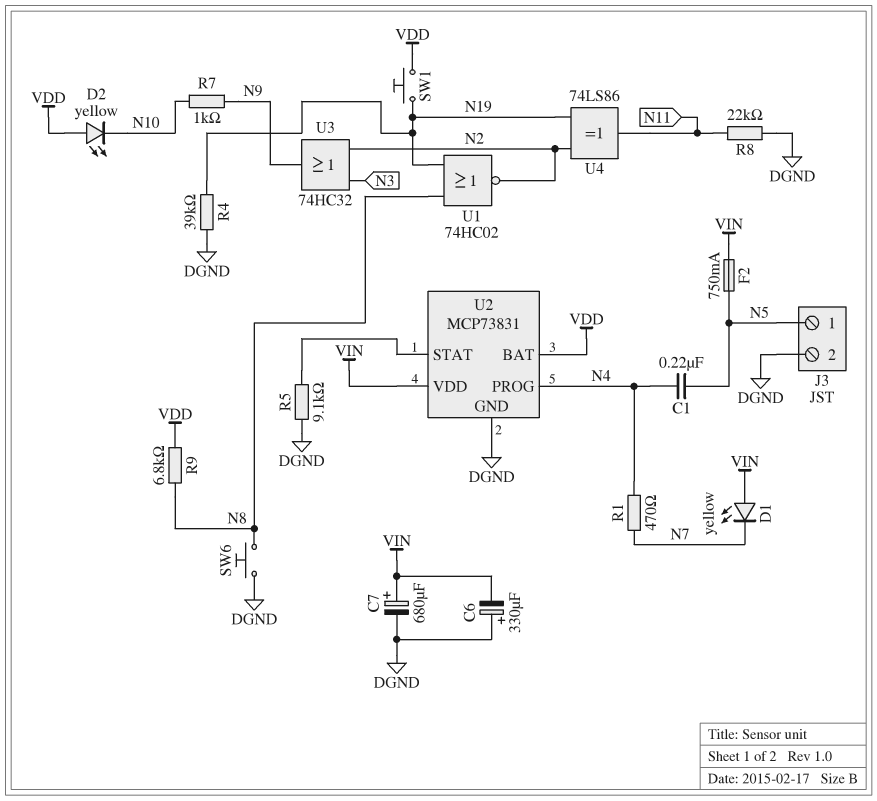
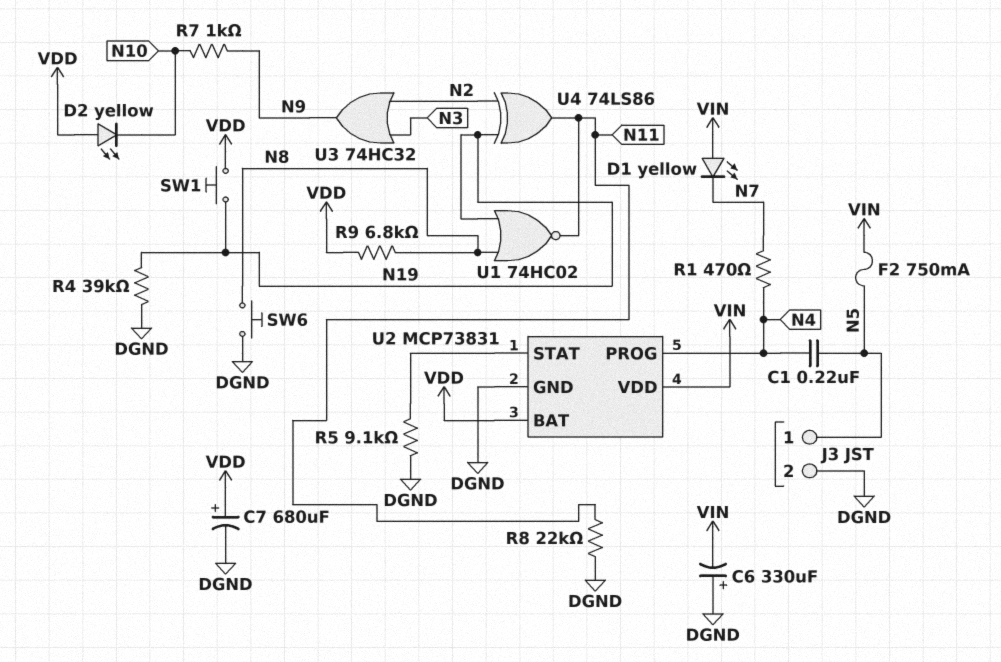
C7: 680uF (plus VIN, minus DGND) -> 680uF (plus VDD, minus DGND)
U1: NOR 74HC02 (in N8, in N19, out N2) -> NOR 74HC02 (in N8, in N19, out N11)

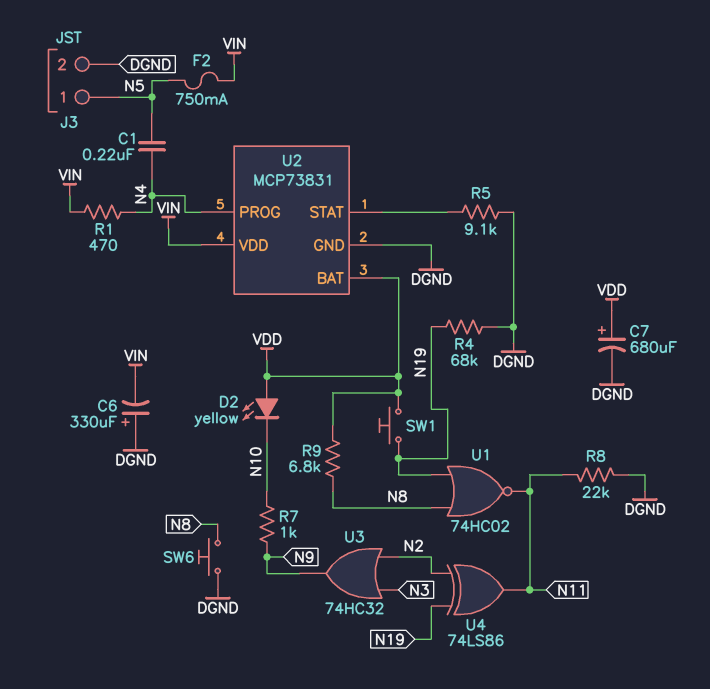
D1: LED yellow (A VIN, K N7) -> none
R1: 470 (N4, N7) -> 470 (N4, VIN)
R4: 39k (DGND, N19) -> 68k (DGND, N19)

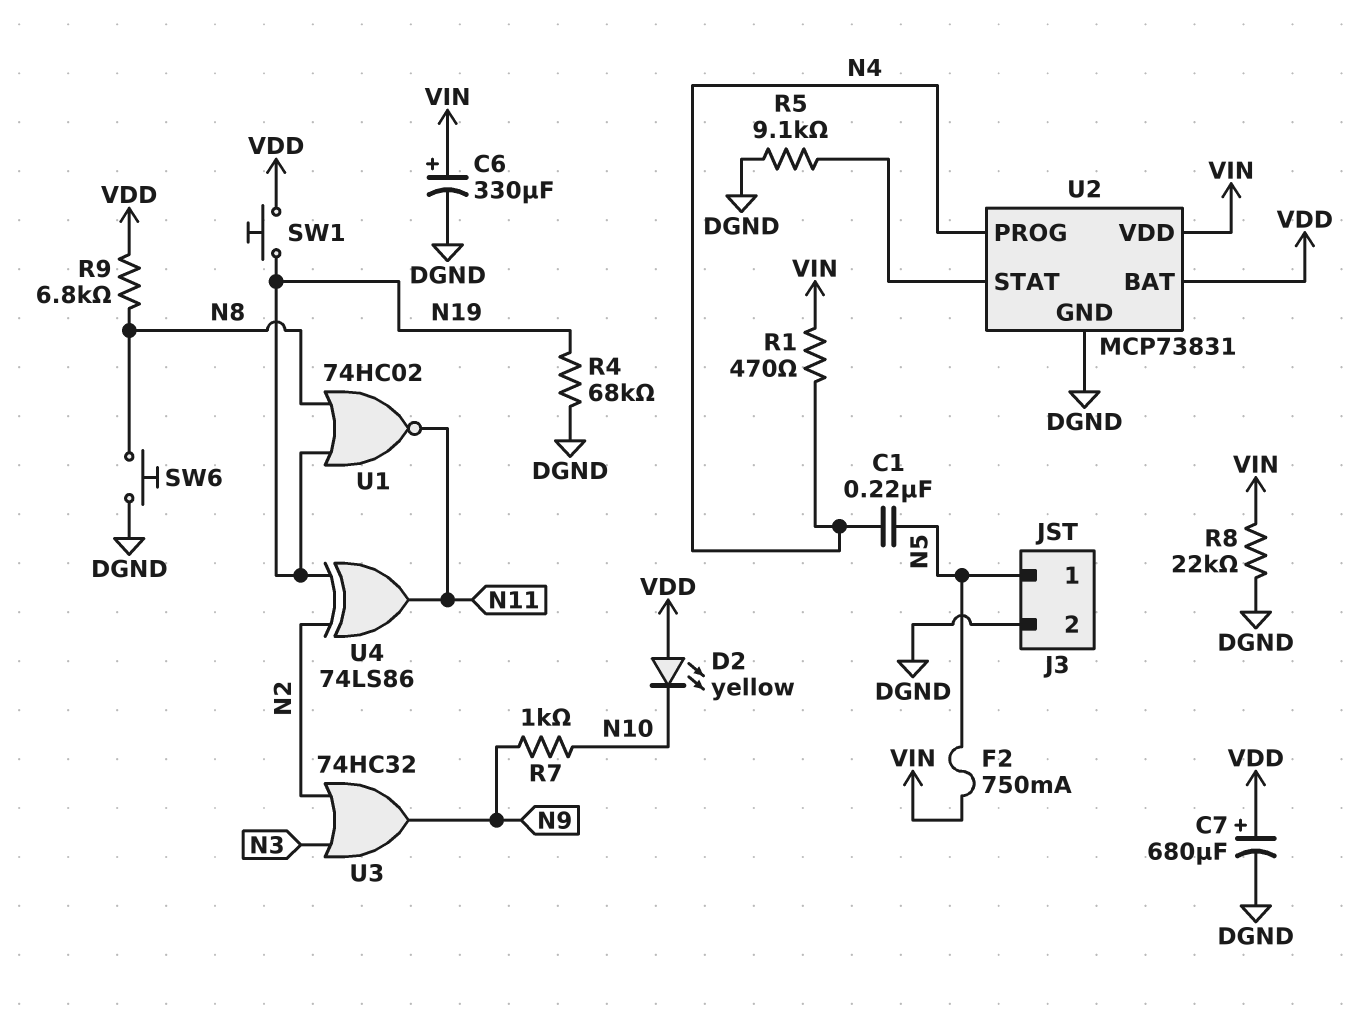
C6: 330uF (plus DGND, minus VIN) -> 330uF (plus VIN, minus DGND)
R8: 22k (DGND, N11) -> 22k (DGND, VIN)

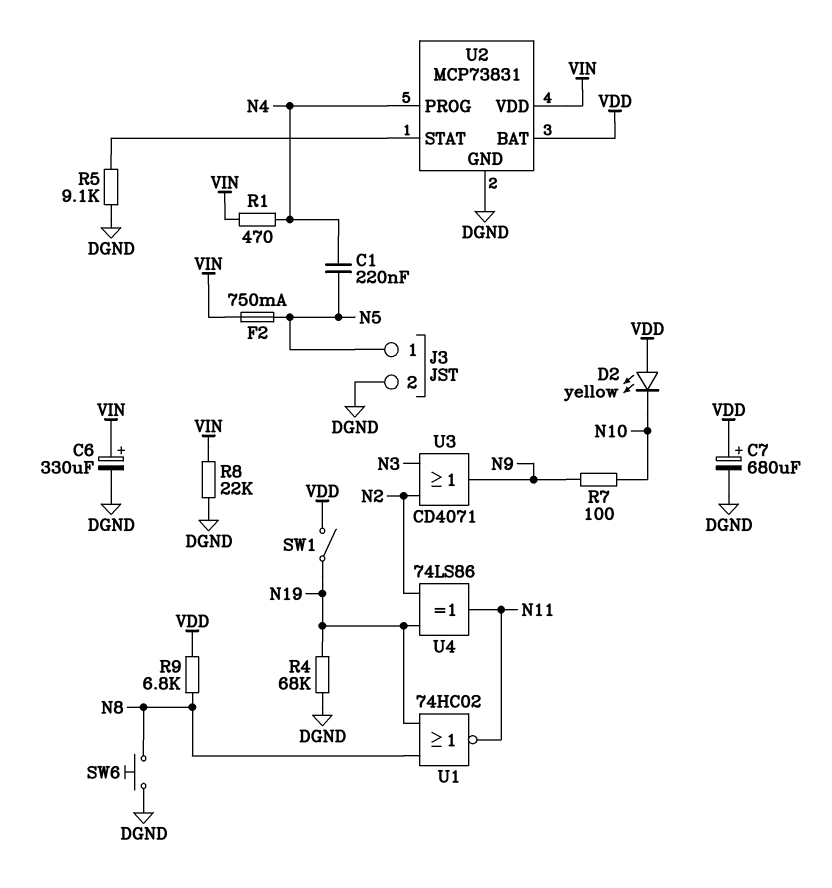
R7: 1k (N9, N10) -> 100 (N9, N10)
SW1: button (N19, VDD) -> switch (N19, VDD)
U3: OR 74HC32 (in N2, in N3, out N9) -> OR CD4071 (in N2, in N3, out N9)

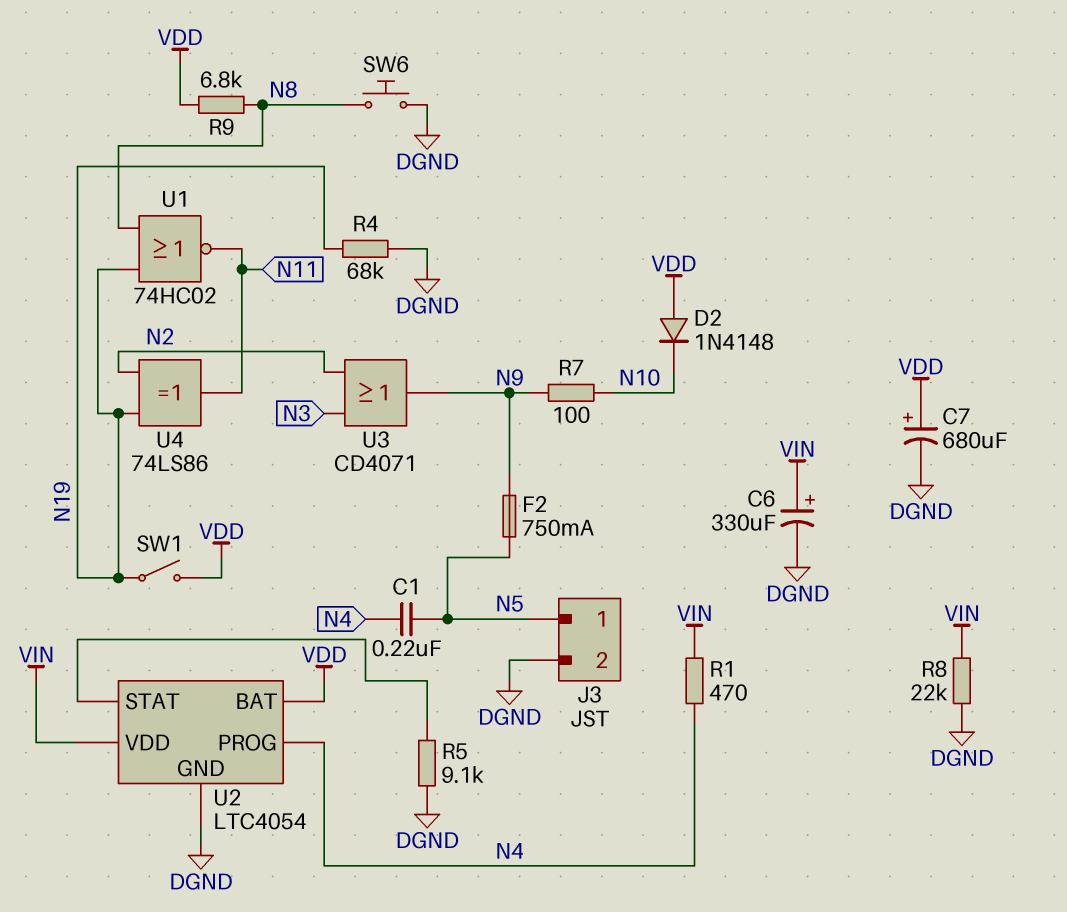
D2: LED yellow (A VDD, K N10) -> diode 1N4148 (A VDD, K N10)
F2: 750mA (N5, VIN) -> 750mA (N5, N9)
U2: MCP73831 -> LTC4054

